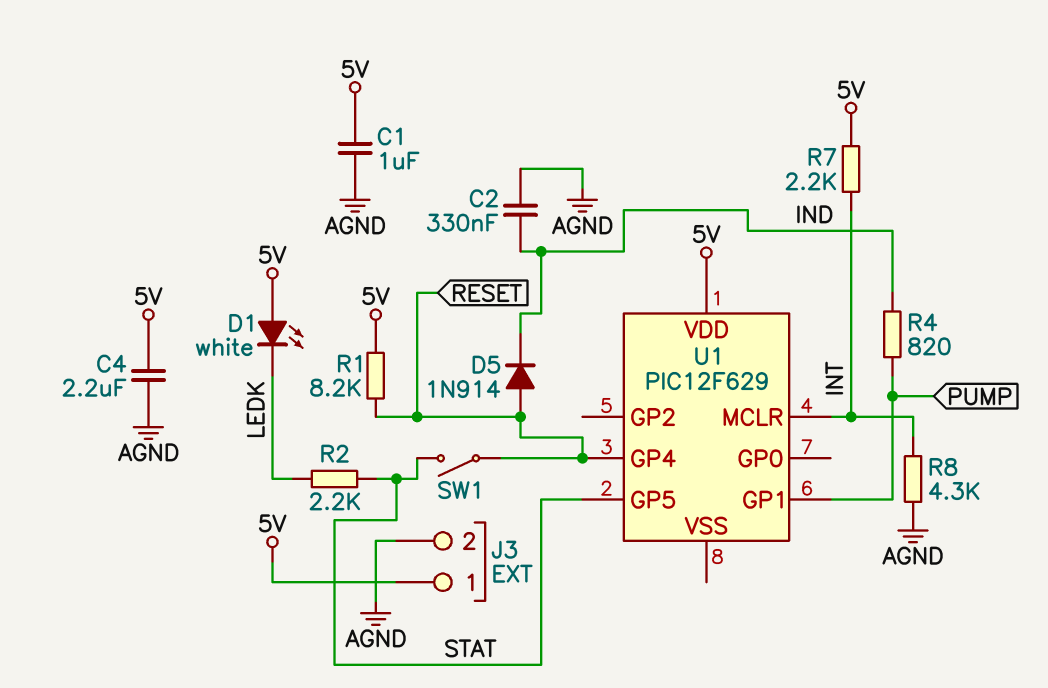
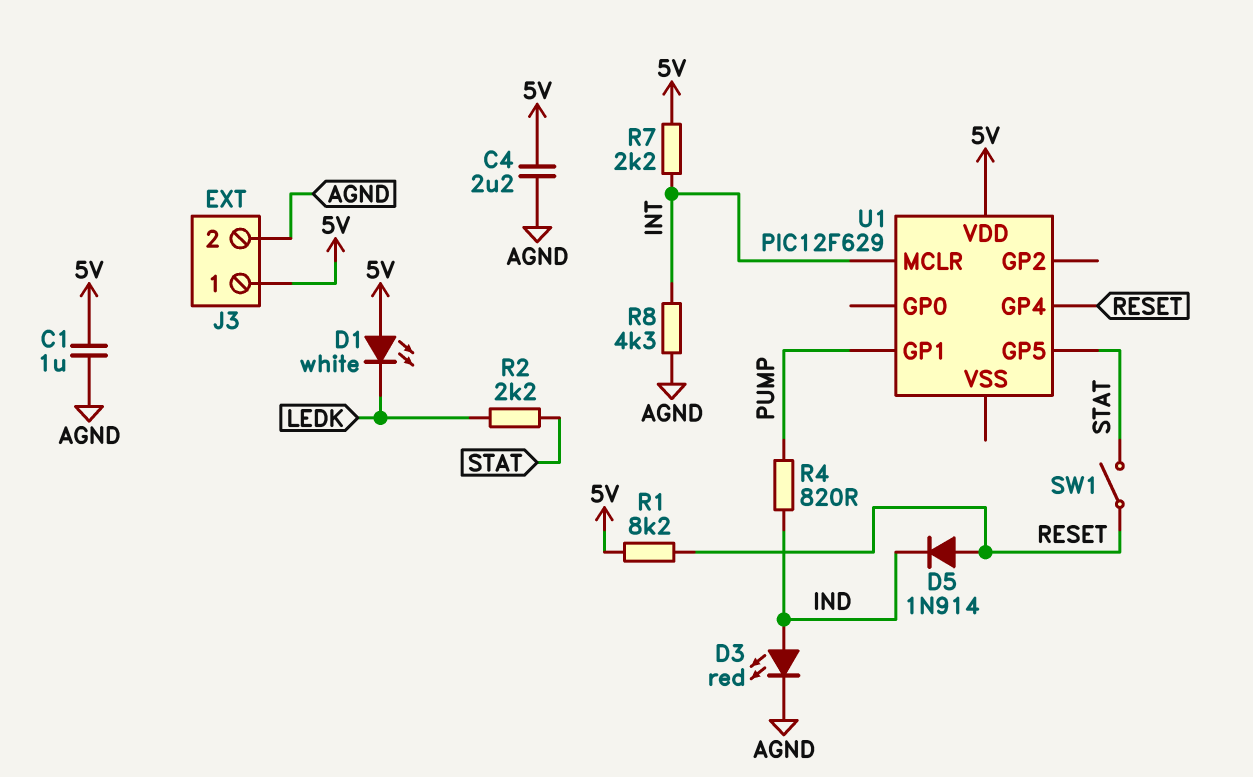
C2: 330nF (AGND, IND) -> none
D3: none -> LED red (A IND, K AGND)

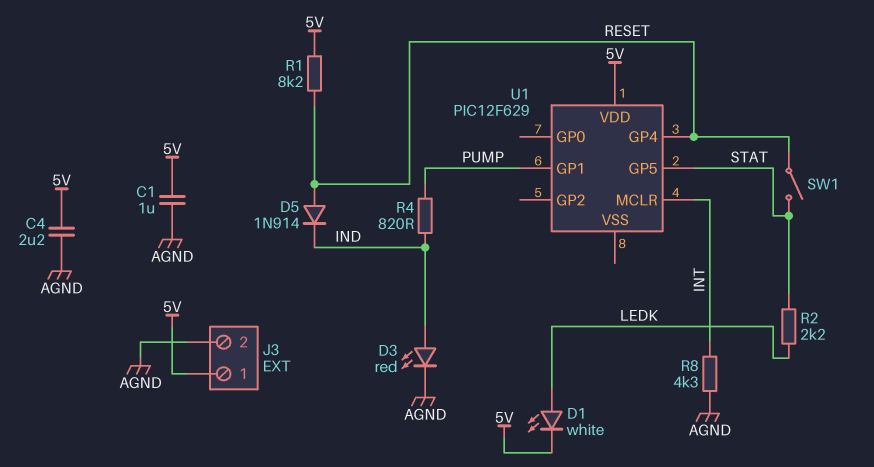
D1: LED white (A 5V, K LEDK) -> LED white (A LEDK, K 5V)
R7: 2.2k (5V, INT) -> none

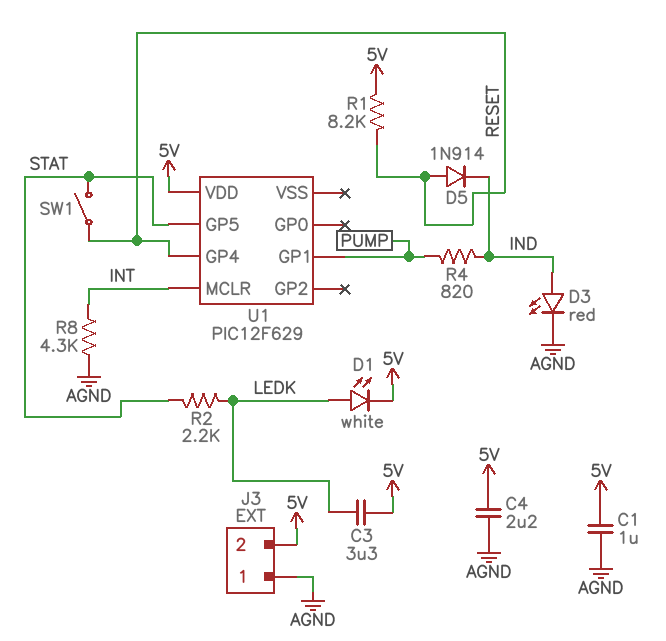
C3: none -> 3.3uF (5V, LEDK)
J3 pin 1: 5V -> AGND
J3 pin 2: AGND -> 5V

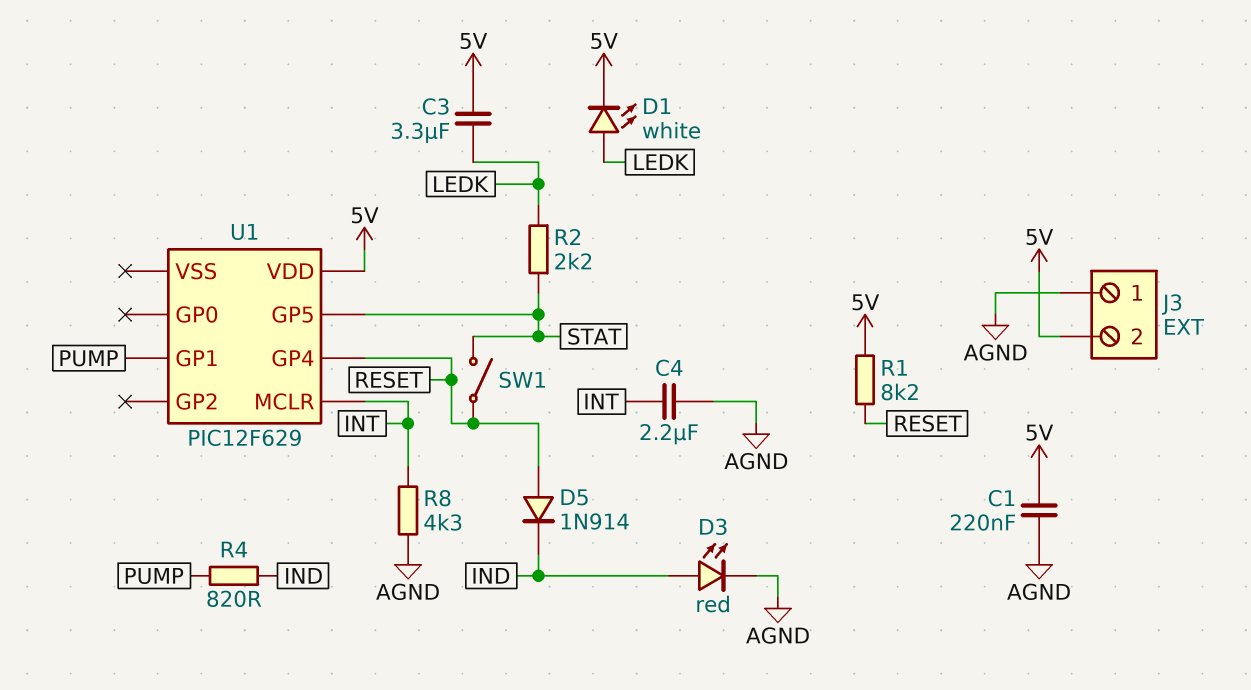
C1: 1uF (5V, AGND) -> 220nF (5V, AGND)
C4: 2.2uF (5V, AGND) -> 2.2uF (AGND, INT)

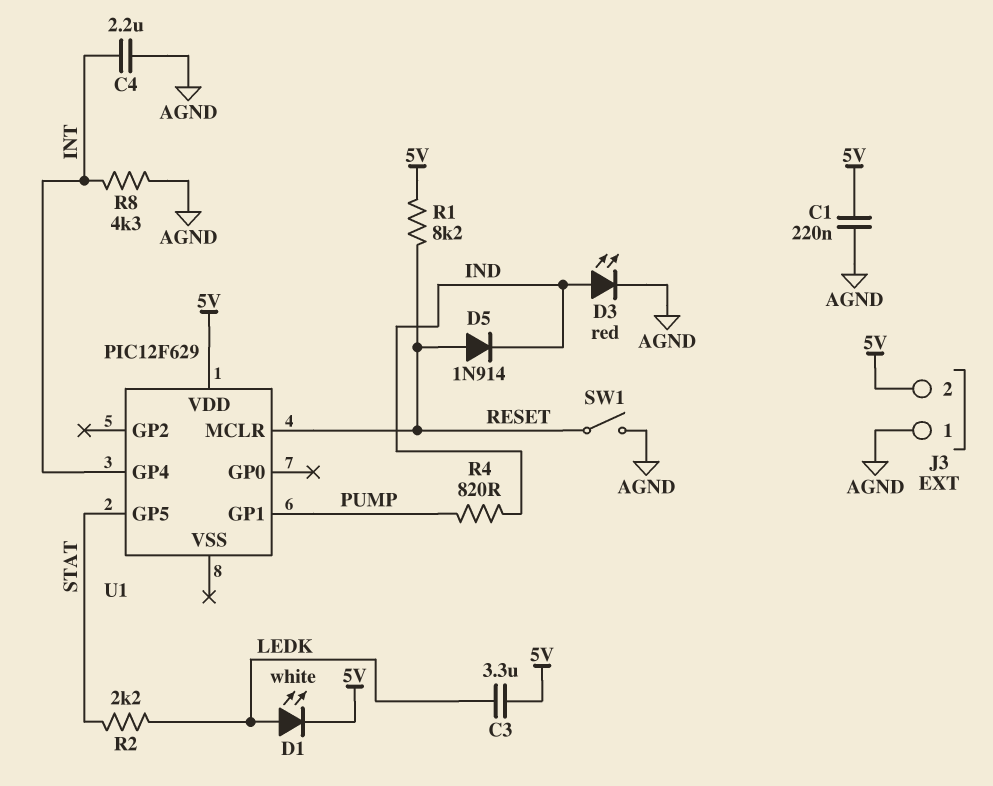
SW1: switch (RESET, STAT) -> switch (AGND, RESET)
U1 pin GP4: RESET -> INT
U1 pin MCLR: INT -> RESET

